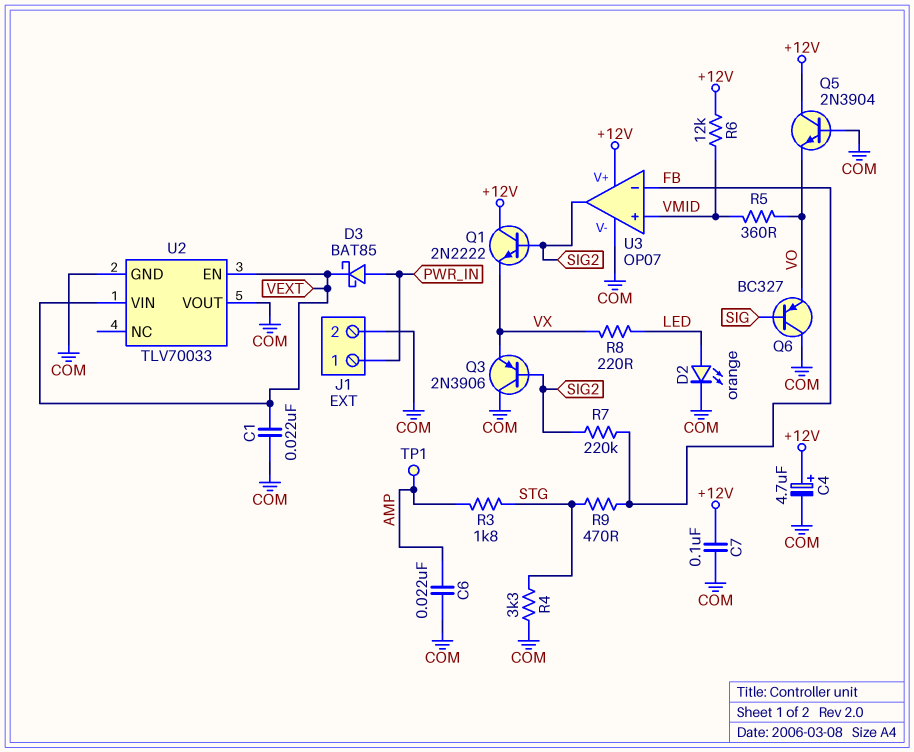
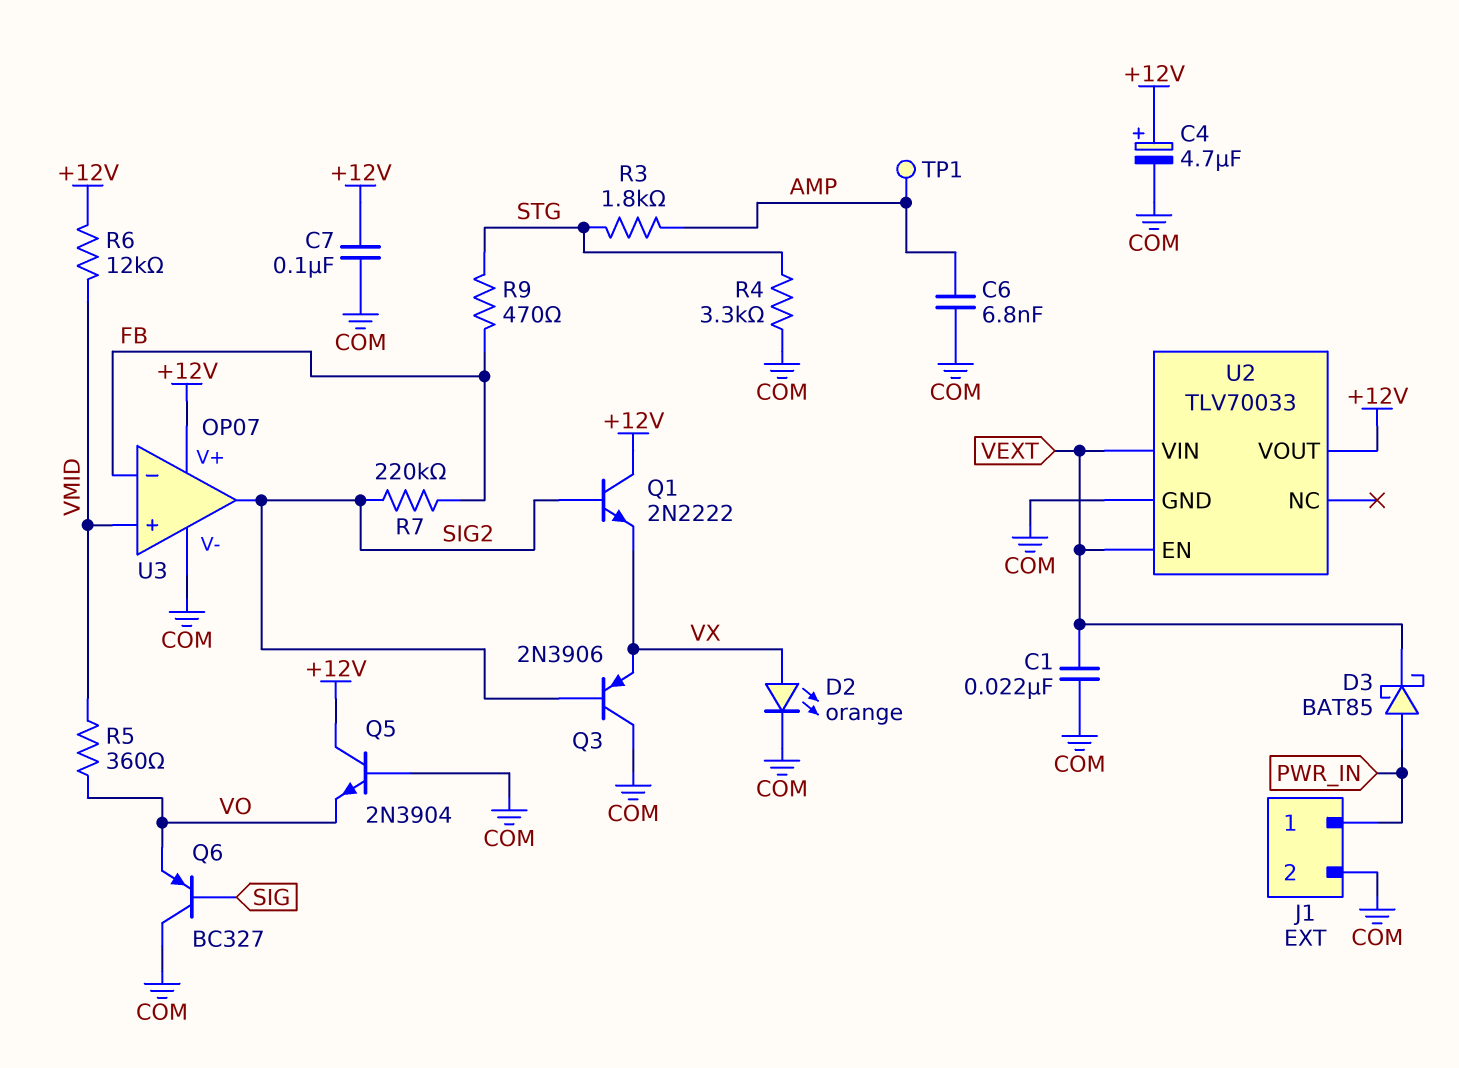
C6: 22nF (AMP, COM) -> 6.8nF (AMP, COM)
D2: LED orange (A LED, K COM) -> LED orange (A VX, K COM)
R8: 220 (LED, VX) -> none
U2 pin VOUT: COM -> +12V

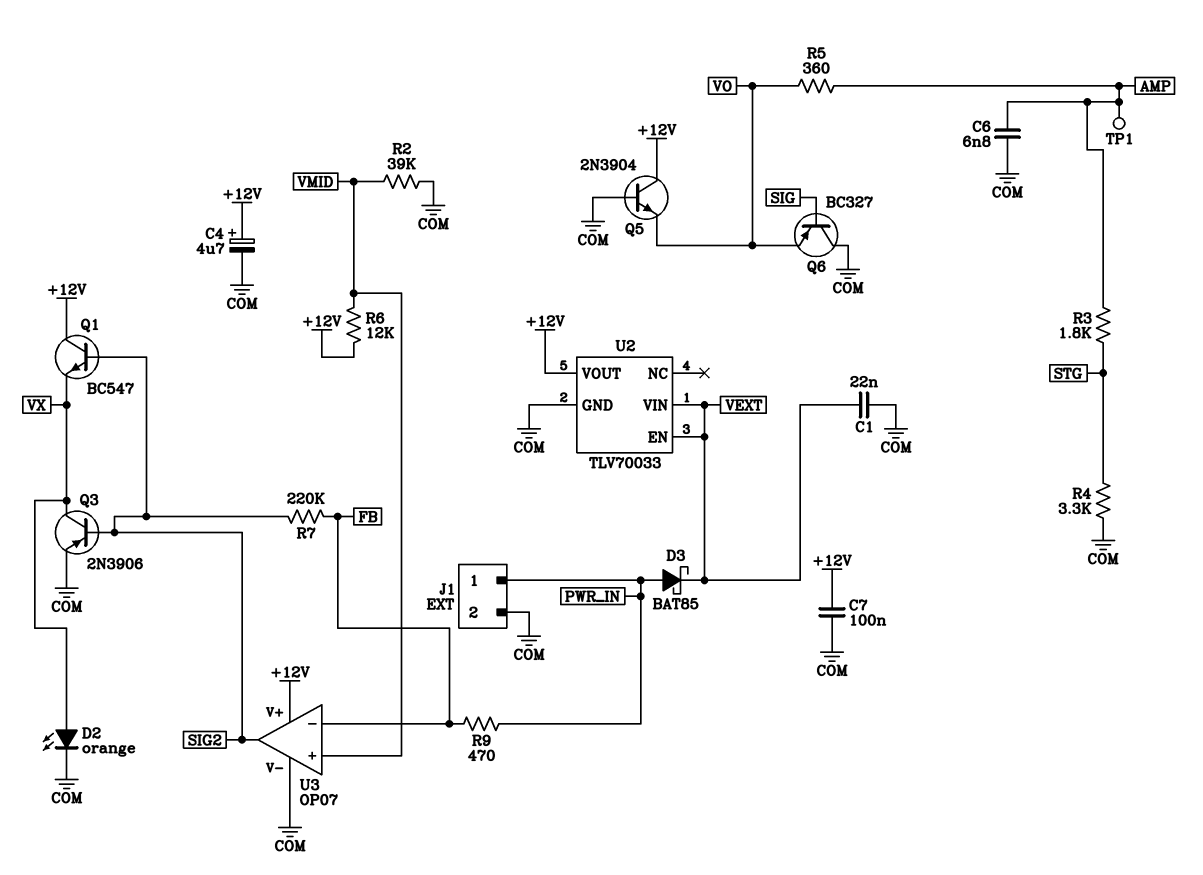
Q1: NPN 2N2222 (B SIG2, C +12V, E VX) -> NPN BC547 (B SIG2, C +12V, E VX)
Q3: PNP 2N3906 (B SIG2, C COM, E VX) -> PNP 2N3906 (B SIG2, C VX, E COM)
R2: none -> 39k (COM, VMID)
R5: 360 (VMID, VO) -> 360 (AMP, VO)
R9: 470 (FB, STG) -> 470 (FB, PWR_IN)

